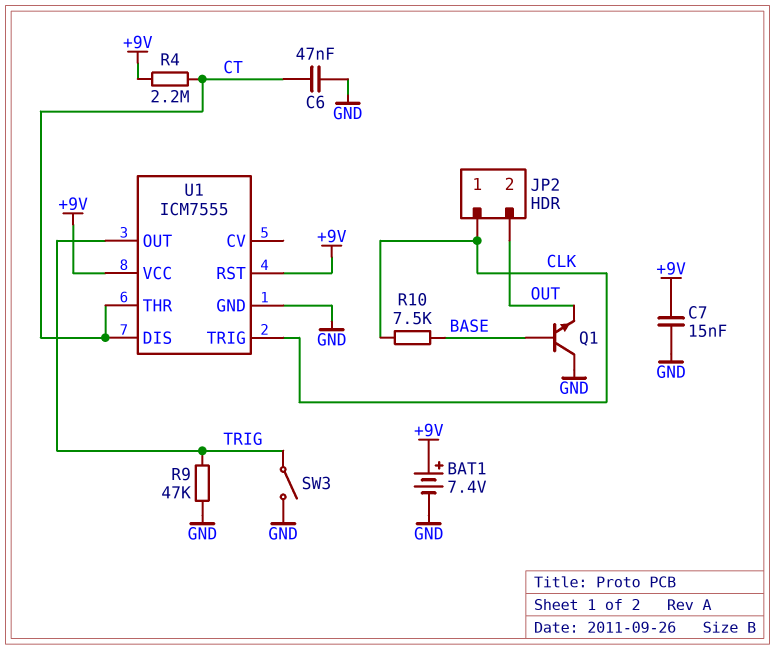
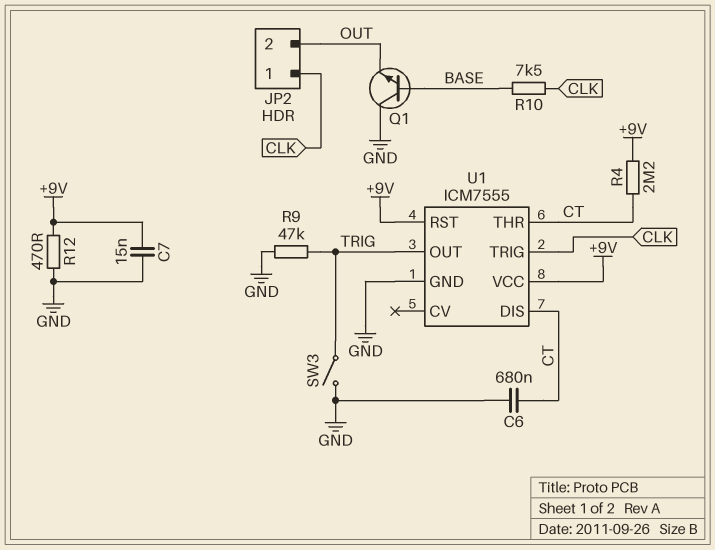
BAT1: 7.4V (plus +9V, minus GND) -> none
C6: 47nF (CT, GND) -> 680nF (CT, GND)
R12: none -> 470 (+9V, GND)

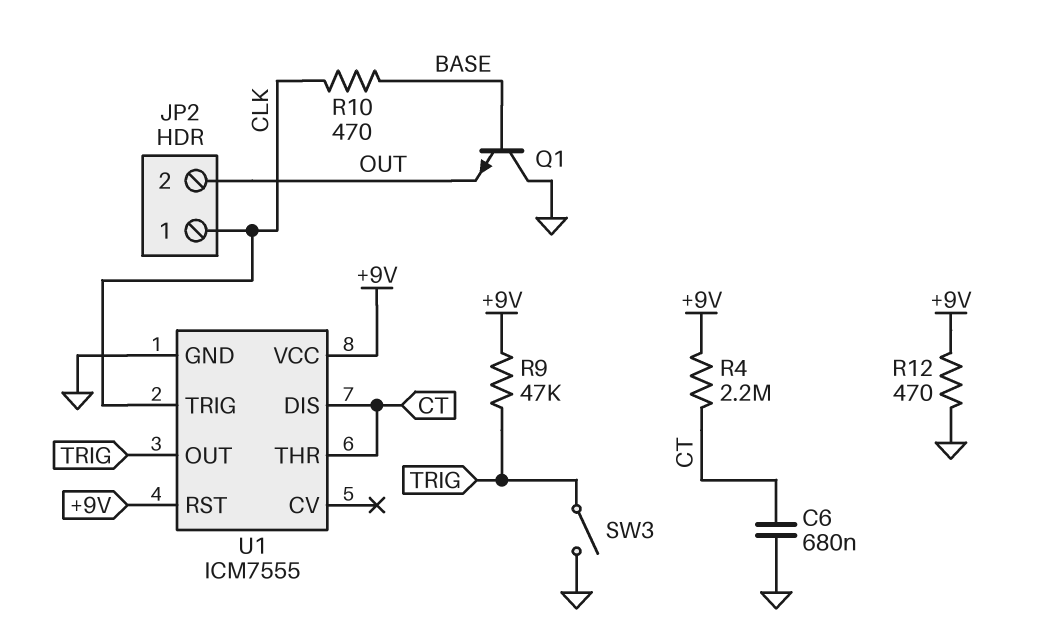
C7: 15nF (+9V, GND) -> none
R9: 47k (GND, TRIG) -> 47k (+9V, TRIG)
R10: 7.5k (BASE, CLK) -> 470 (BASE, CLK)

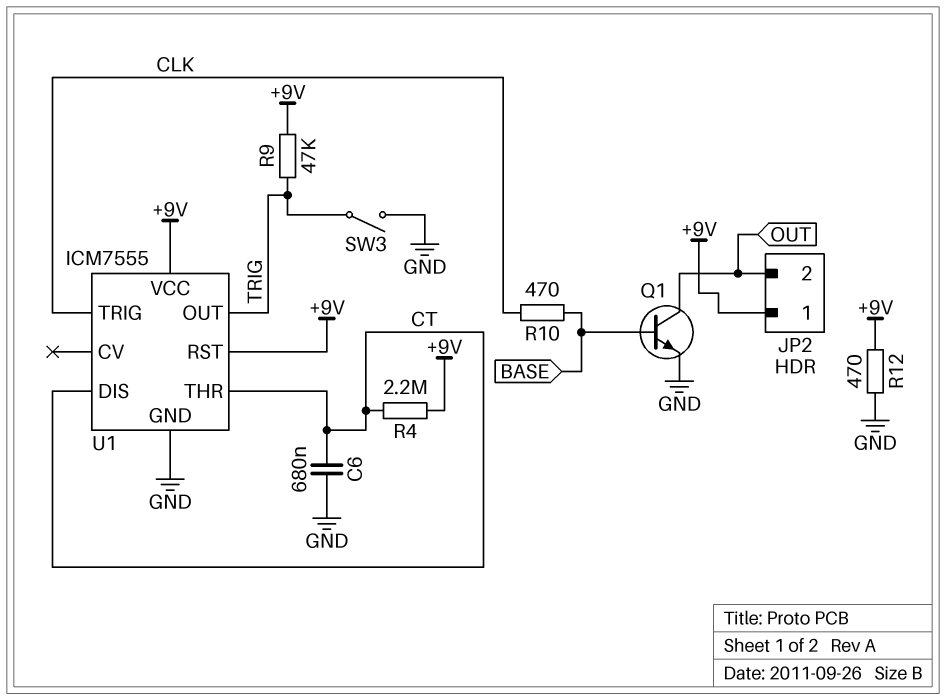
JP2 pin 1: CLK -> +9V
Q1: NPN (B BASE, C GND, E OUT) -> NPN (B BASE, C OUT, E GND)

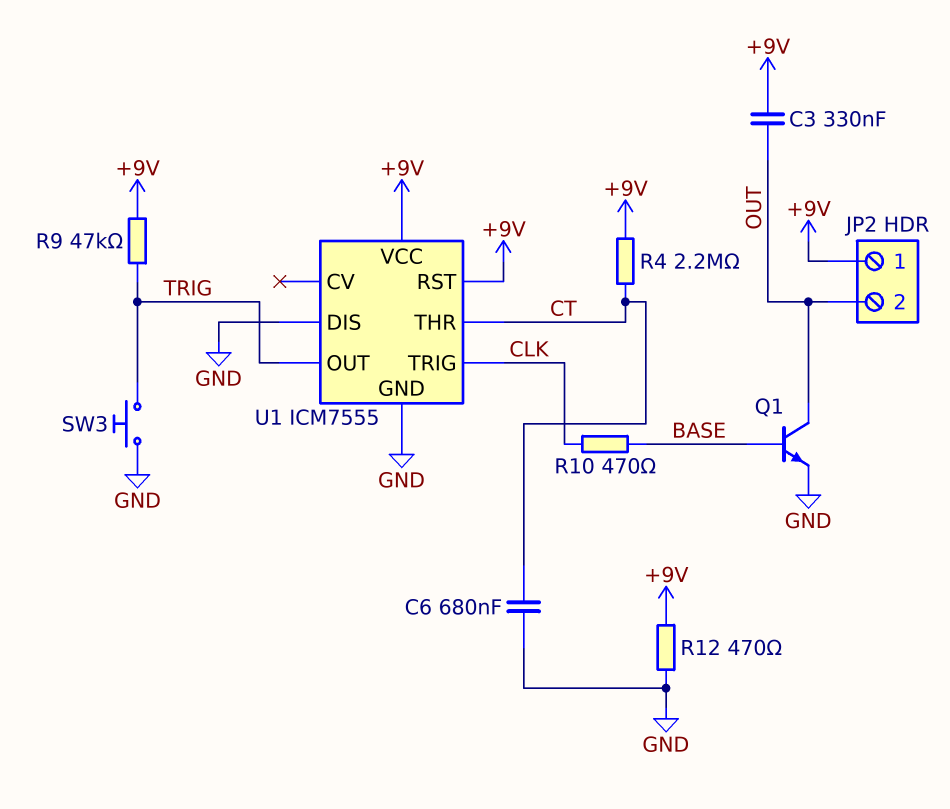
C3: none -> 330nF (+9V, OUT)
SW3: switch (GND, TRIG) -> button (GND, TRIG)
U1 pin DIS: CT -> GND

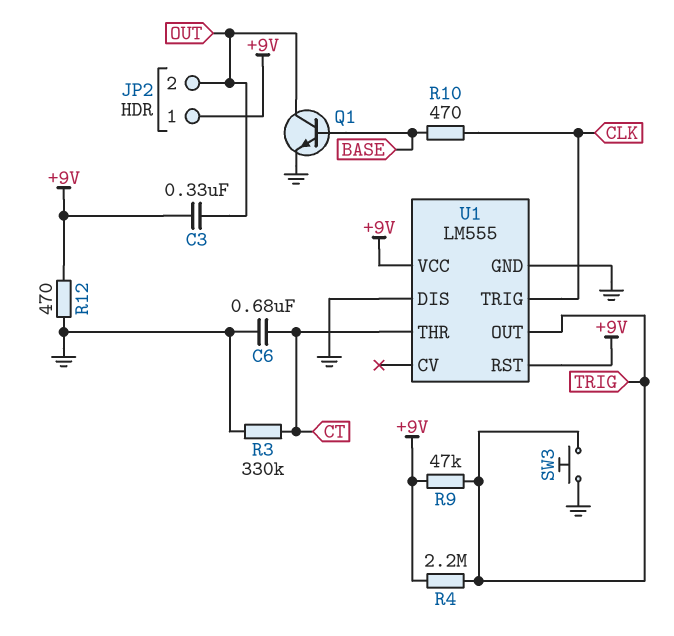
R3: none -> 330k (CT, GND)
R4: 2.2M (+9V, CT) -> 2.2M (+9V, TRIG)
U1: ICM7555 -> LM555

